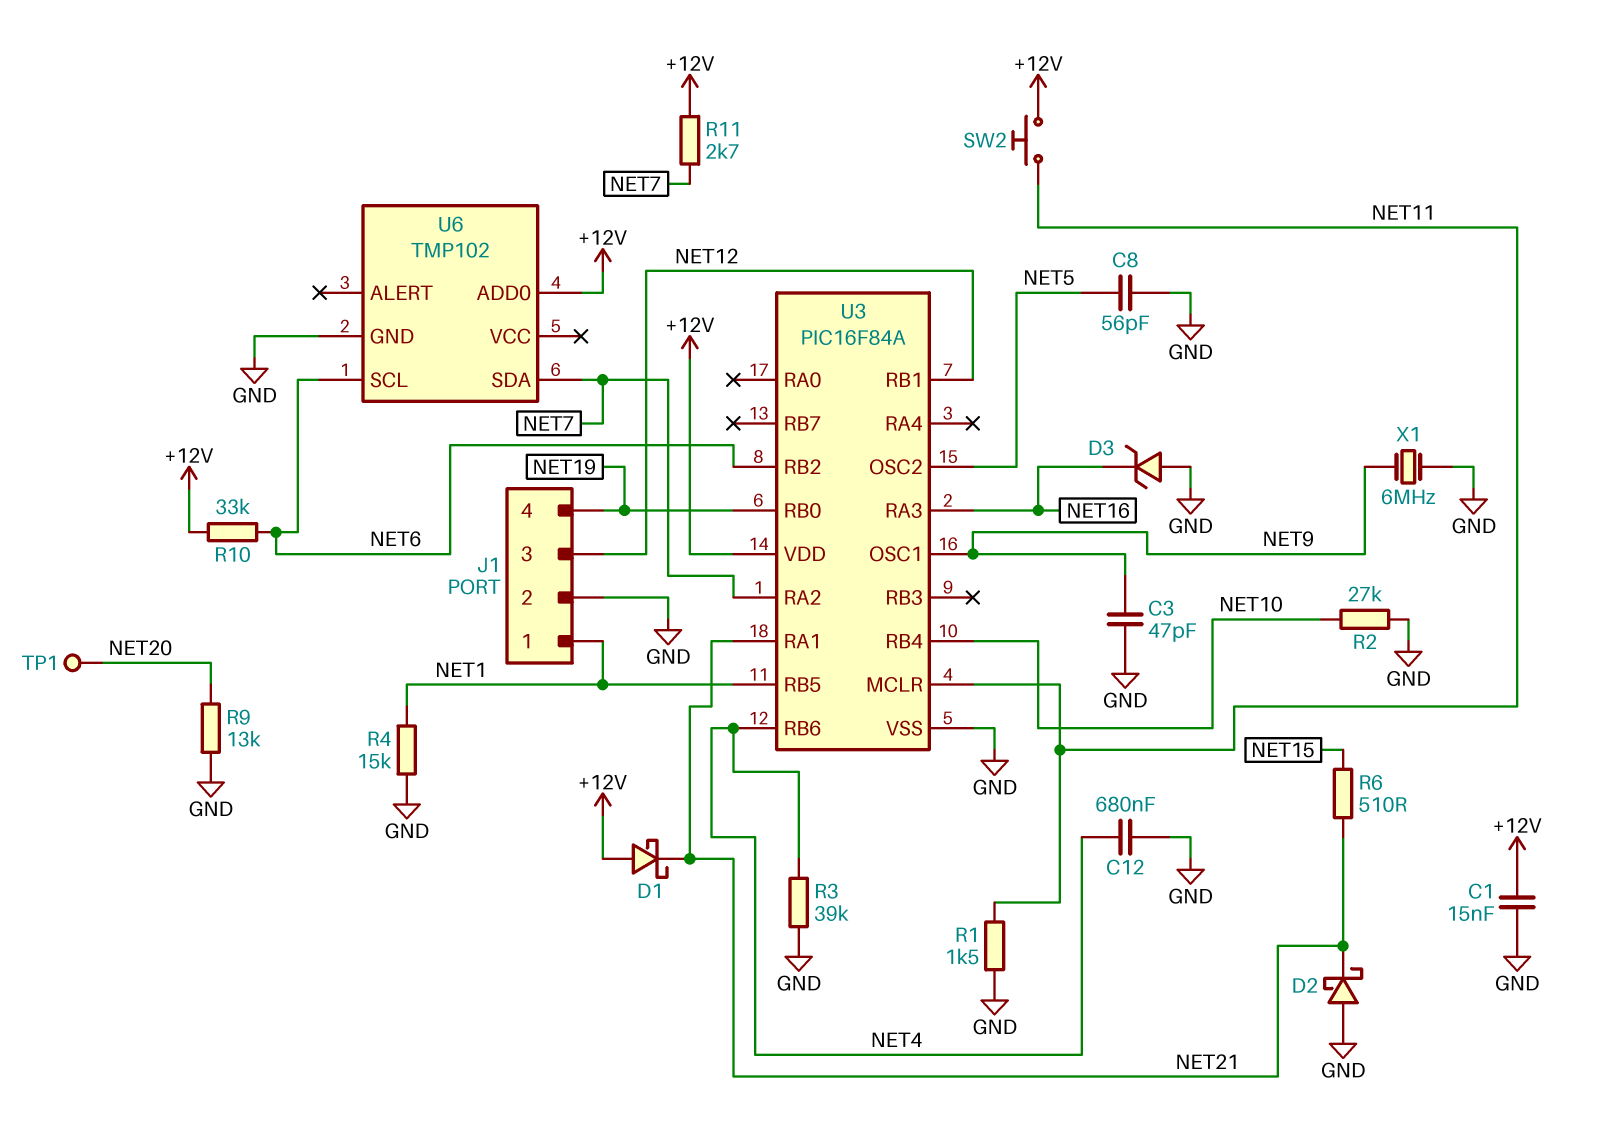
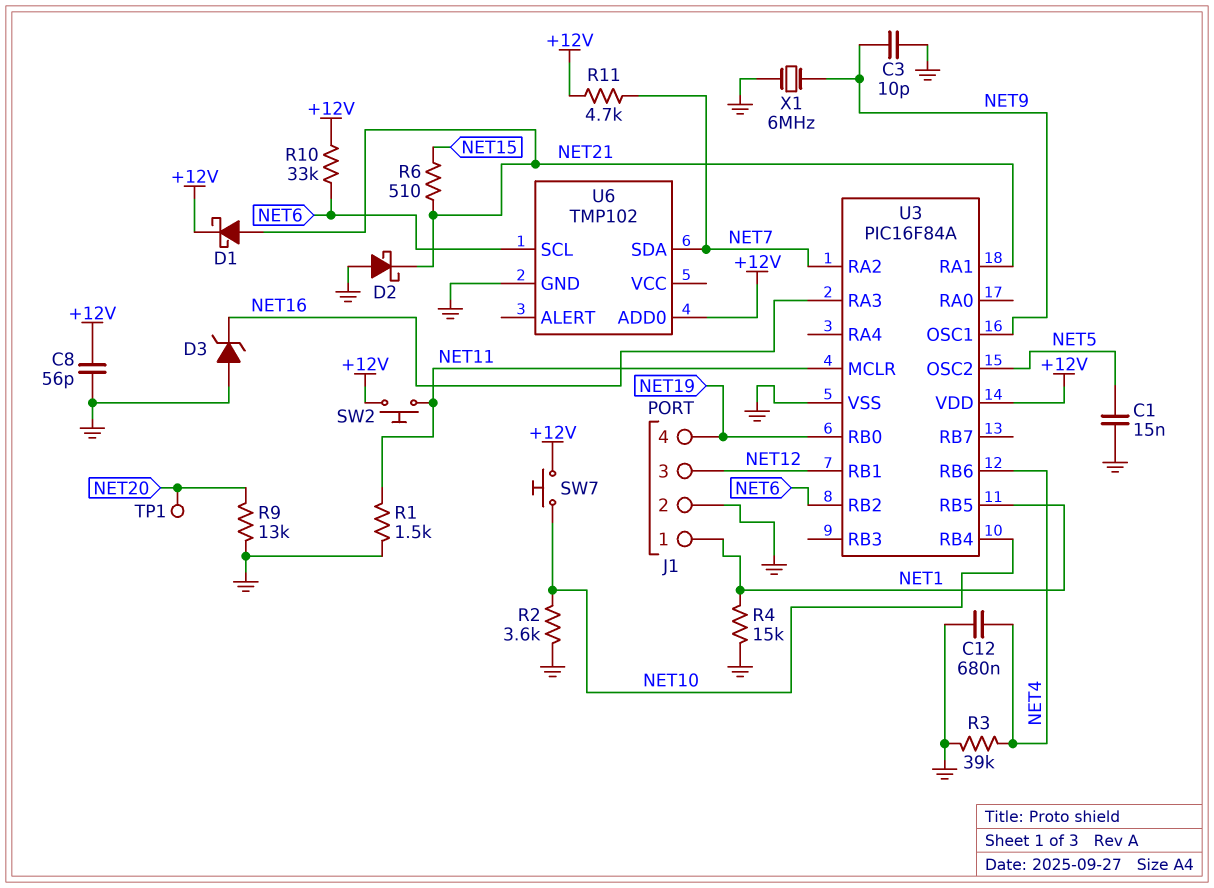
C1: 15nF (+12V, GND) -> 15nF (GND, NET5)
C3: 47pF (GND, NET9) -> 10pF (GND, NET9)
C8: 56pF (GND, NET5) -> 56pF (+12V, GND)
D1: schottky (A +12V, K NET21) -> schottky (A NET21, K +12V)
R2: 27k (GND, NET10) -> 3.6k (GND, NET10)
R11: 2.7k (+12V, NET7) -> 4.7k (+12V, NET7)
SW7: none -> button (+12V, NET10)

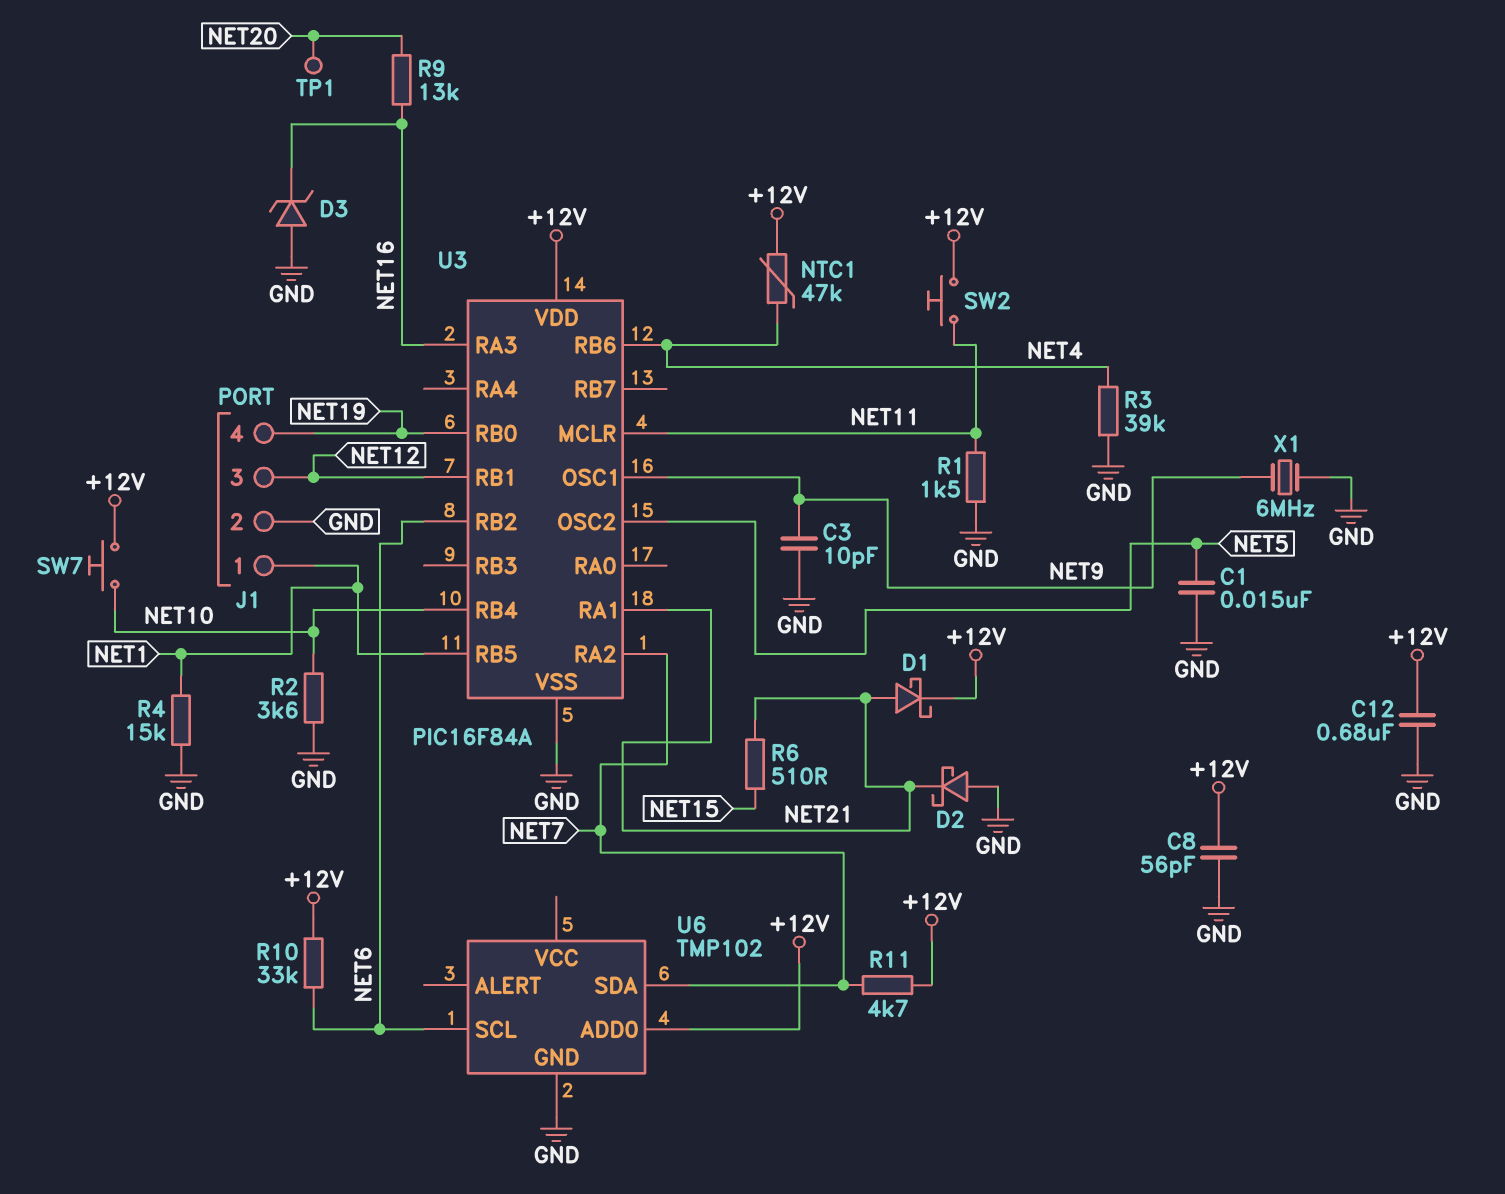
C12: 680nF (GND, NET4) -> 680nF (+12V, GND)
NTC1: none -> 47k (+12V, NET4)
R9: 13k (GND, NET20) -> 13k (NET16, NET20)

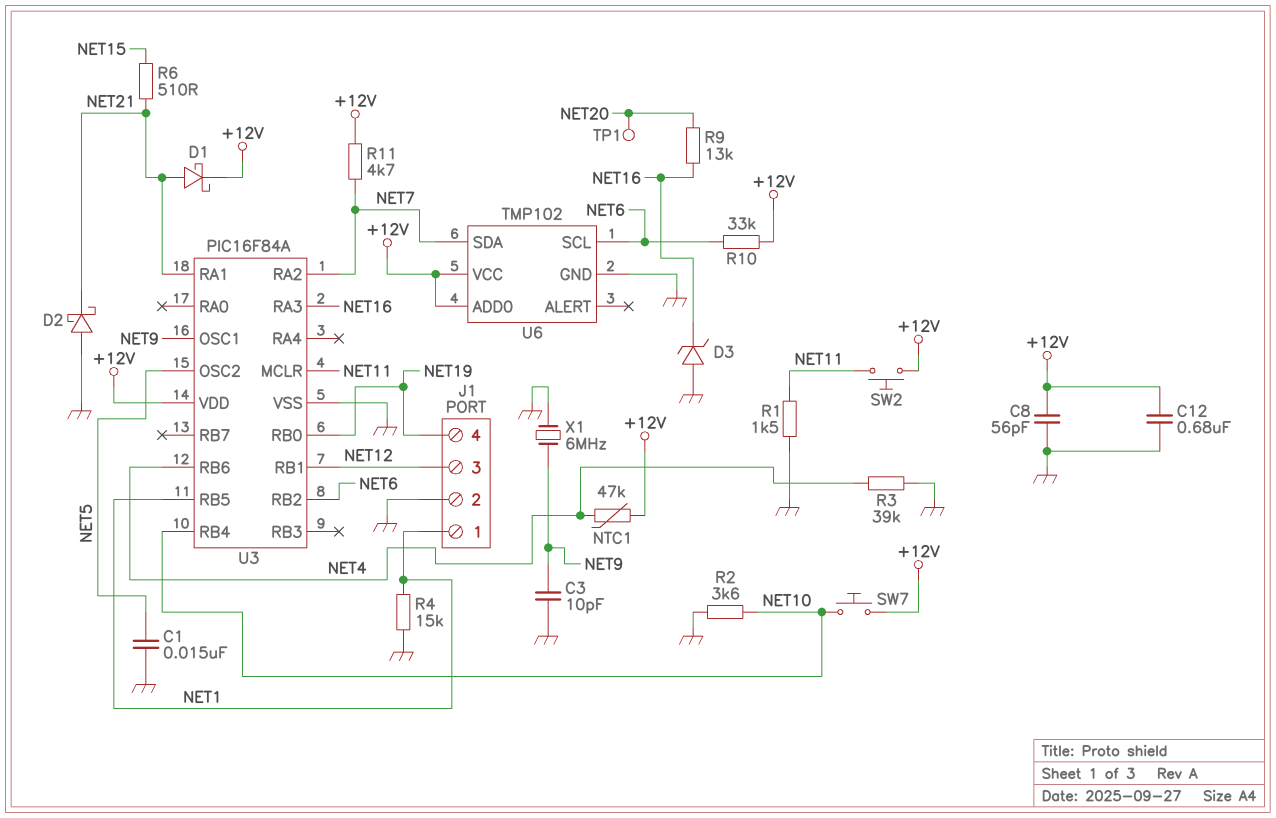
U6 pin VCC: none -> +12V

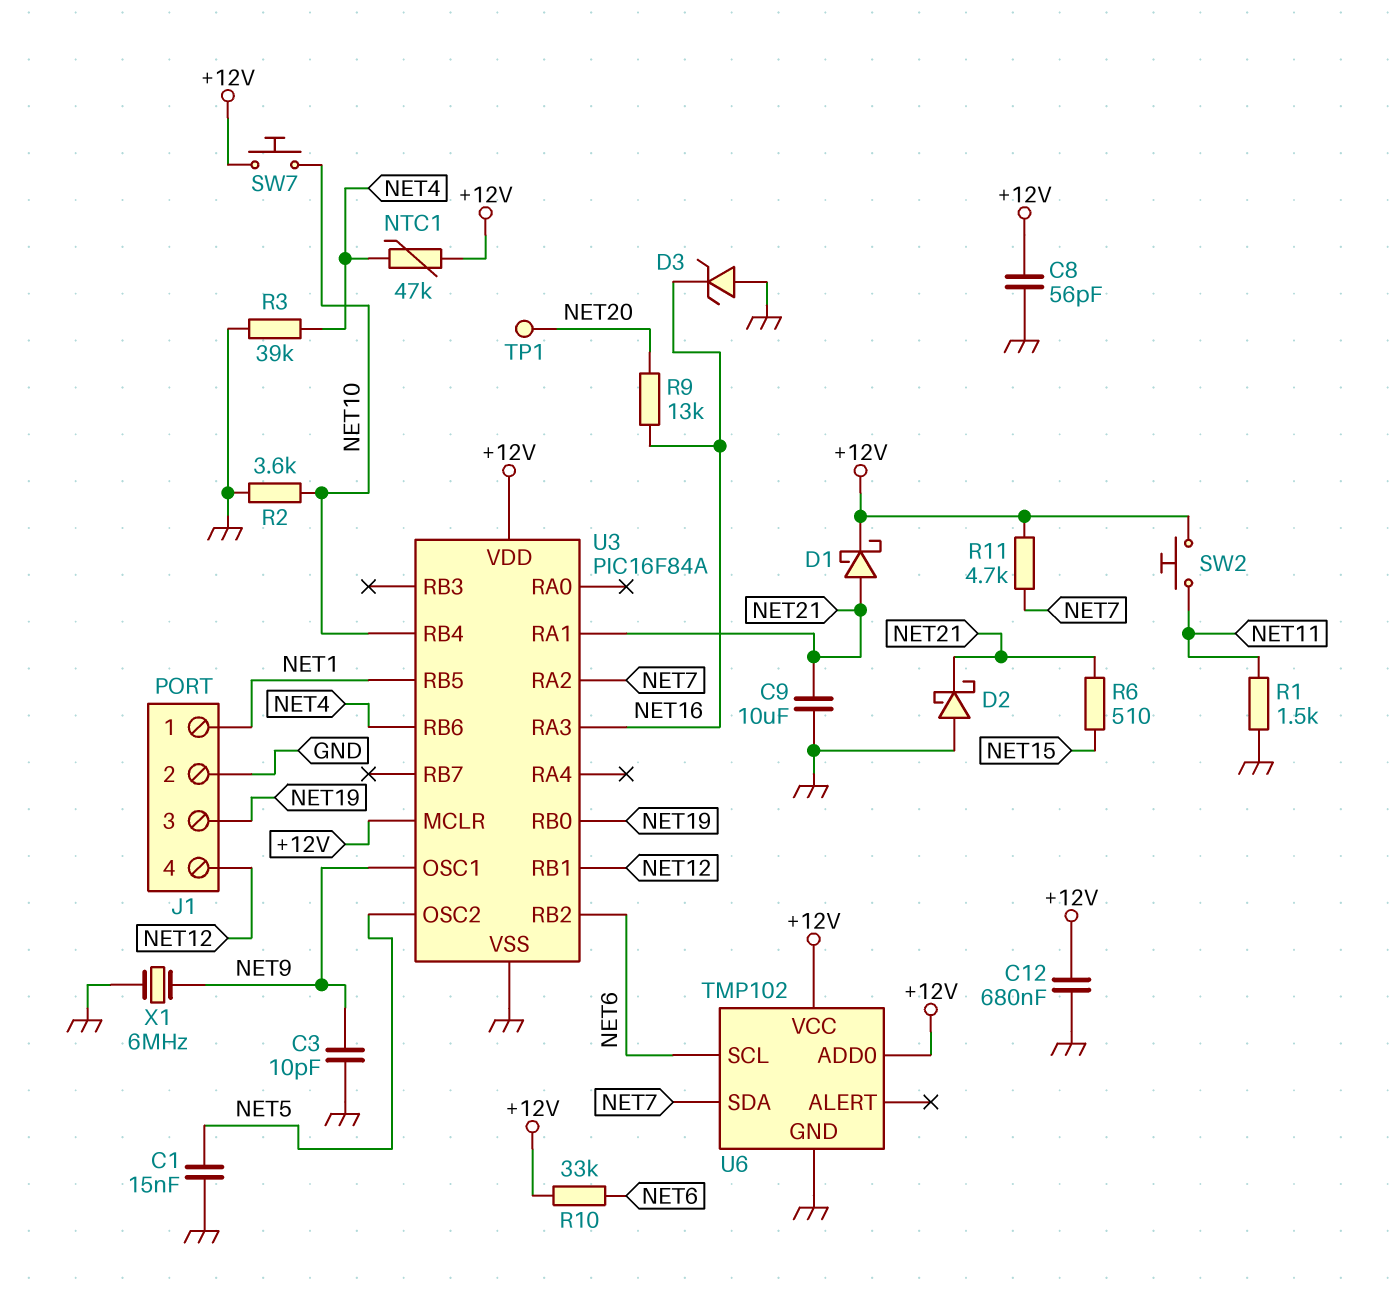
C9: none -> 10uF (GND, NET21)
J1 pin 3: NET12 -> NET19
J1 pin 4: NET19 -> NET12
R4: 15k (GND, NET1) -> none
U3 pin MCLR: NET11 -> +12V

